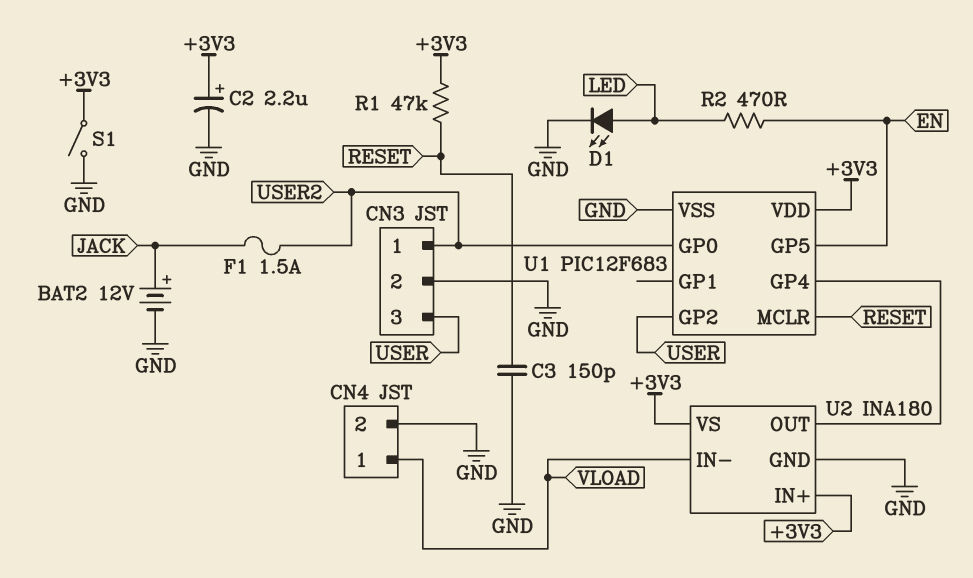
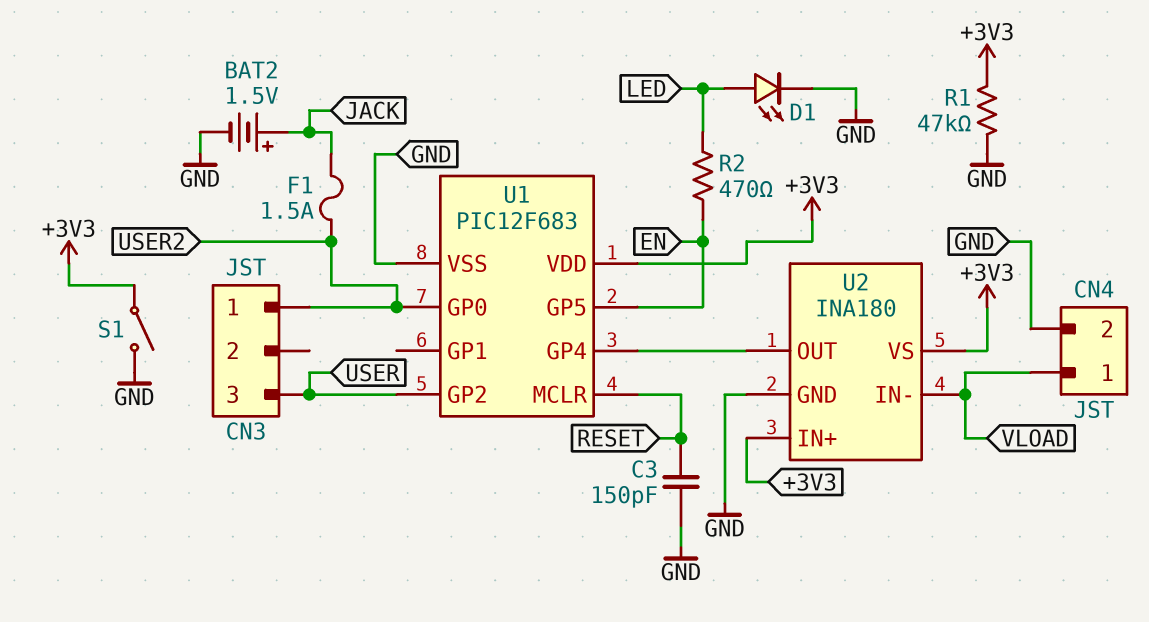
BAT2: 12V (plus JACK, minus GND) -> 1.5V (plus JACK, minus GND)
C2: 2.2uF (plus +3V3, minus GND) -> none
CN3 pin 2: GND -> none
R1: 47k (+3V3, RESET) -> 47k (+3V3, GND)

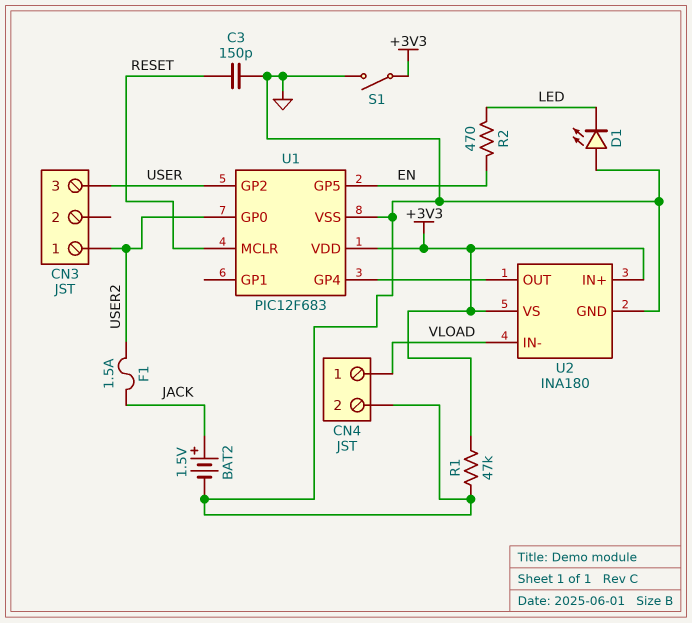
D1: LED (A LED, K GND) -> LED (A GND, K LED)

